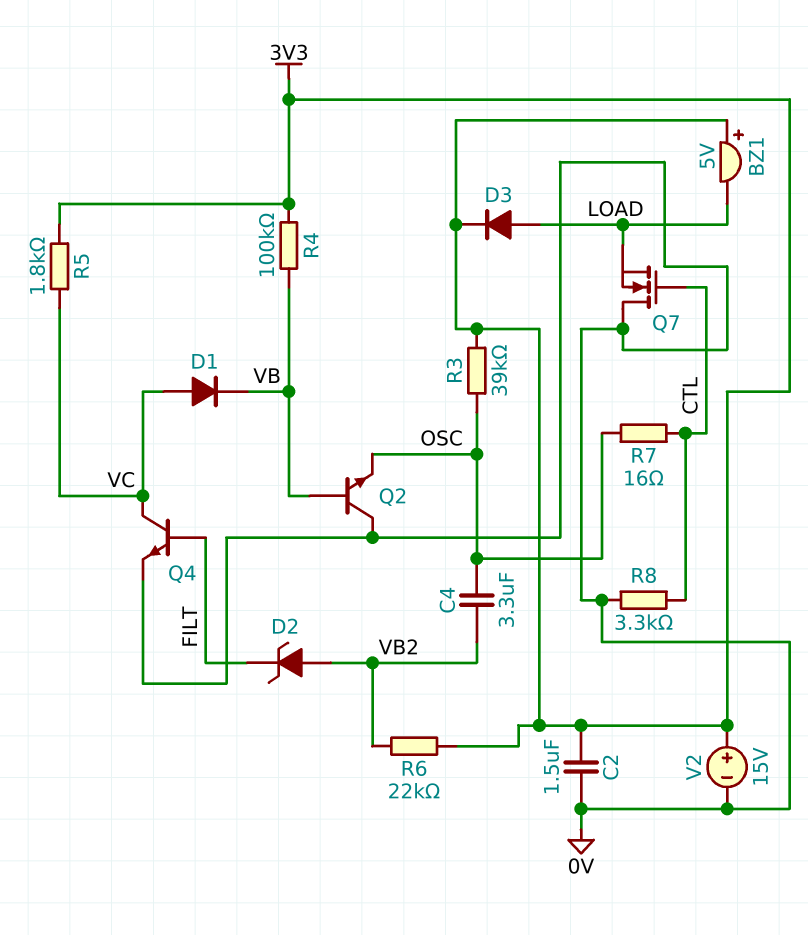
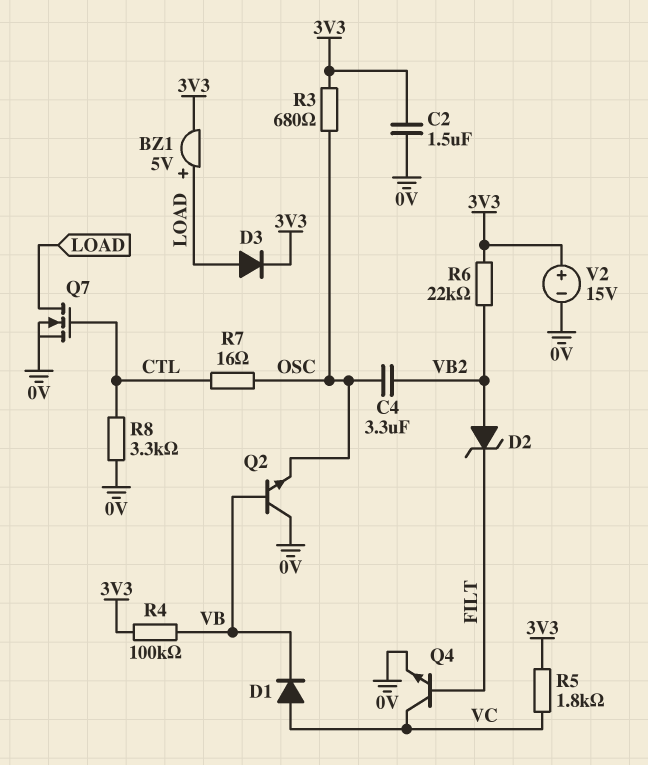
BZ1: buzzer 5V (plus 3V3, minus LOAD) -> buzzer 5V (plus LOAD, minus 3V3)
Q7: NMOS (G CTL, D 0V, S LOAD) -> NMOS (G CTL, D LOAD, S 0V)
R3: 39k (3V3, OSC) -> 680 (3V3, OSC)

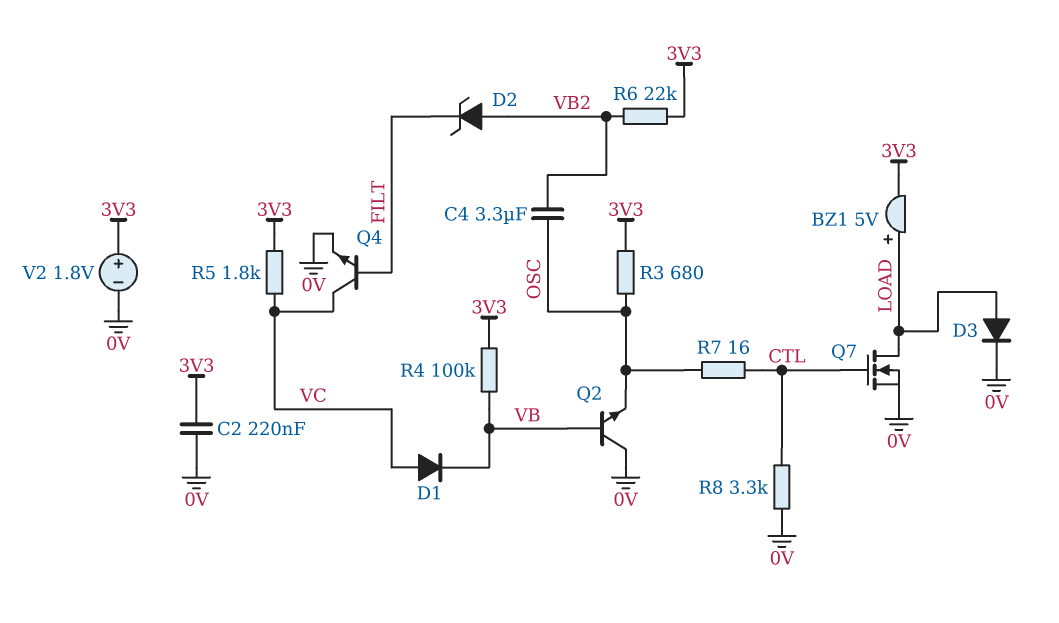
C2: 1.5uF (0V, 3V3) -> 220nF (0V, 3V3)
D3: diode (A LOAD, K 3V3) -> diode (A LOAD, K 0V)
V2: 15V (plus 3V3, minus 0V) -> 1.8V (plus 3V3, minus 0V)

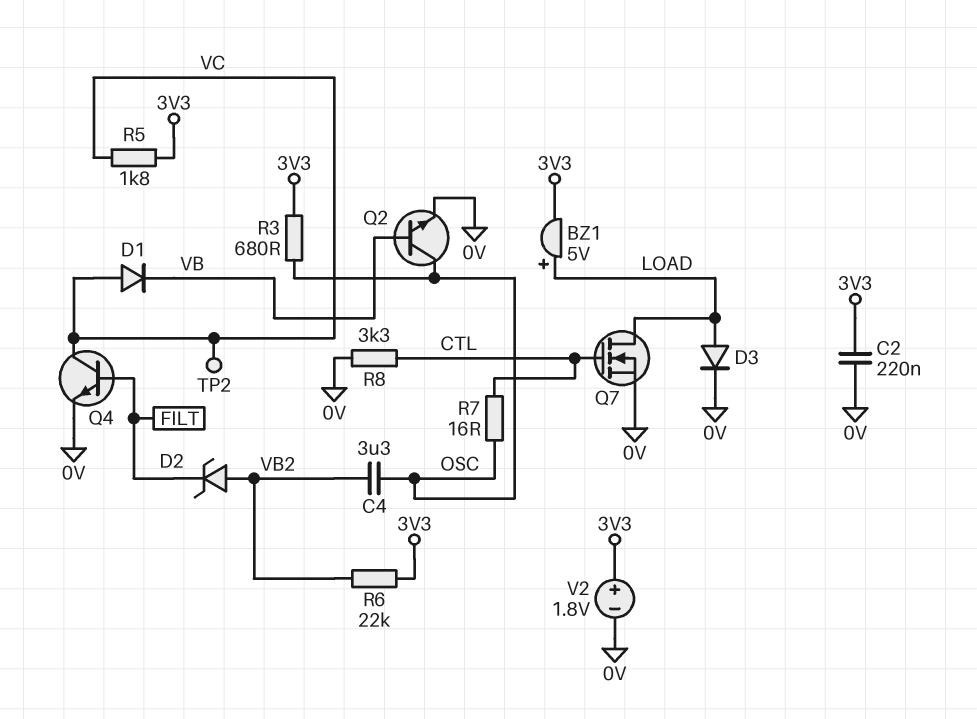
Q2: NPN (B VB, C 0V, E OSC) -> NPN (B VB, C OSC, E 0V)
R4: 100k (3V3, VB) -> none
TP2: none -> test point (VC)

